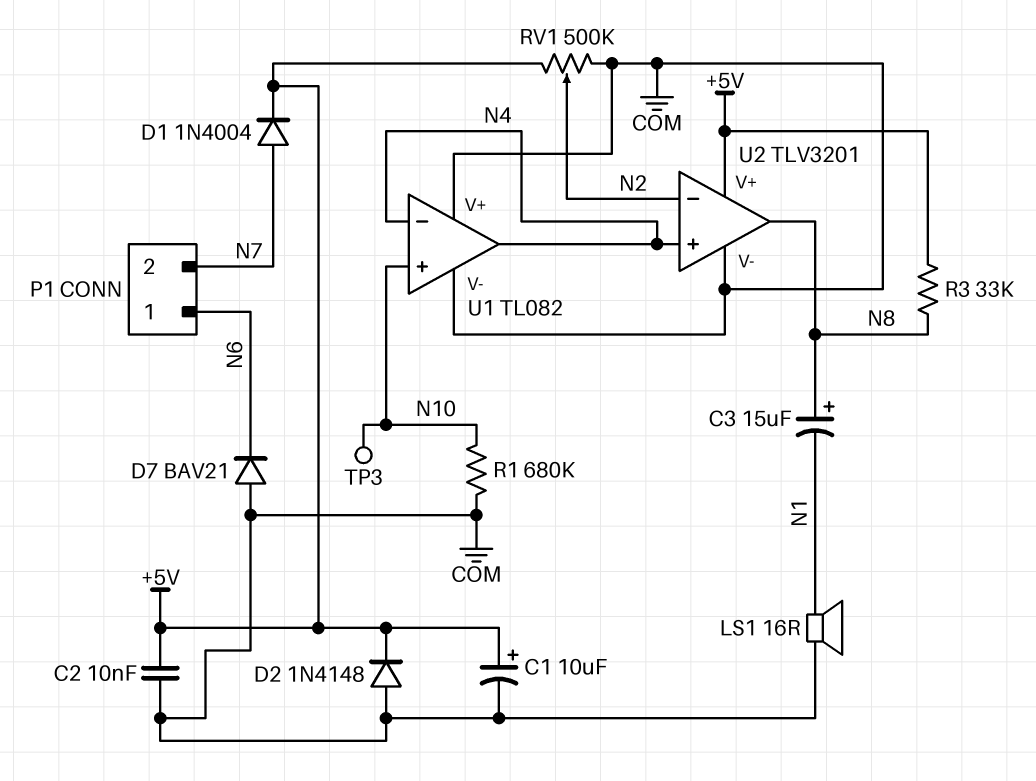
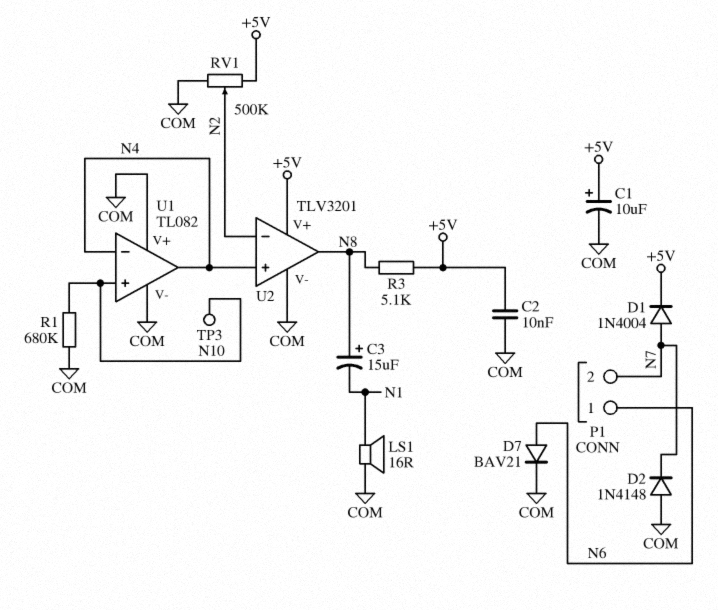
D2: diode 1N4148 (A COM, K +5V) -> diode 1N4148 (A COM, K N7)
D7: diode BAV21 (A COM, K N6) -> diode BAV21 (A N6, K COM)
R3: 33k (+5V, N8) -> 5.1k (+5V, N8)

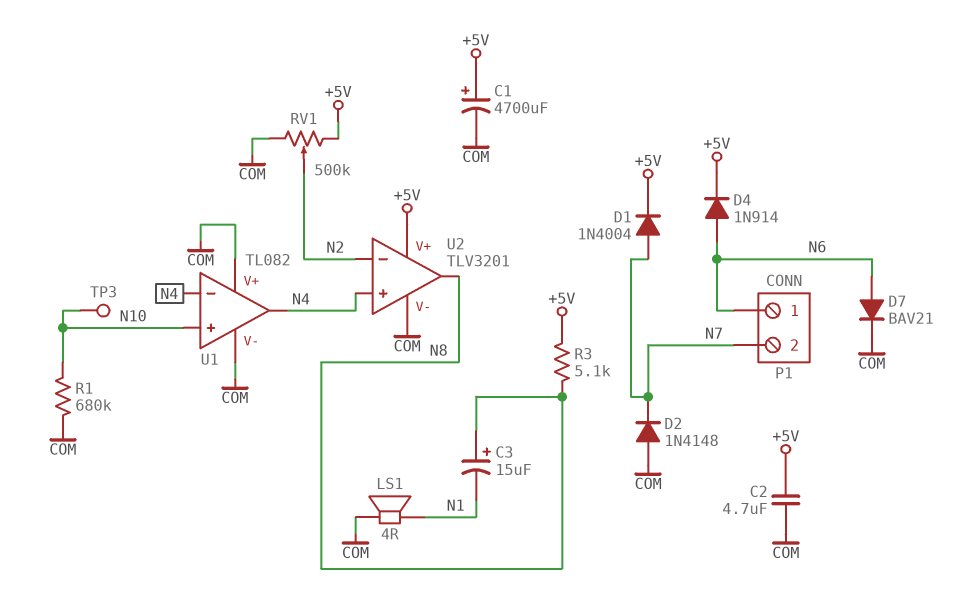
C1: 10uF (plus +5V, minus COM) -> 4700uF (plus +5V, minus COM)
C2: 10nF (+5V, COM) -> 4.7uF (+5V, COM)
D4: none -> diode 1N914 (A N6, K +5V)
LS1: speaker 16R (COM, N1) -> speaker 4R (COM, N1)

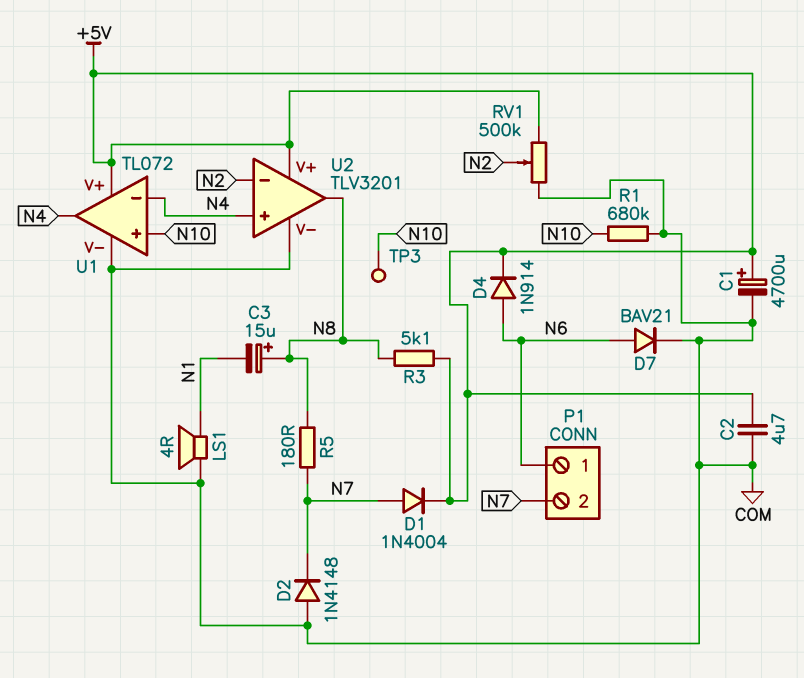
R5: none -> 180 (N7, N8)
U1: TL082 -> TL072
U1 pin V+: COM -> +5V

